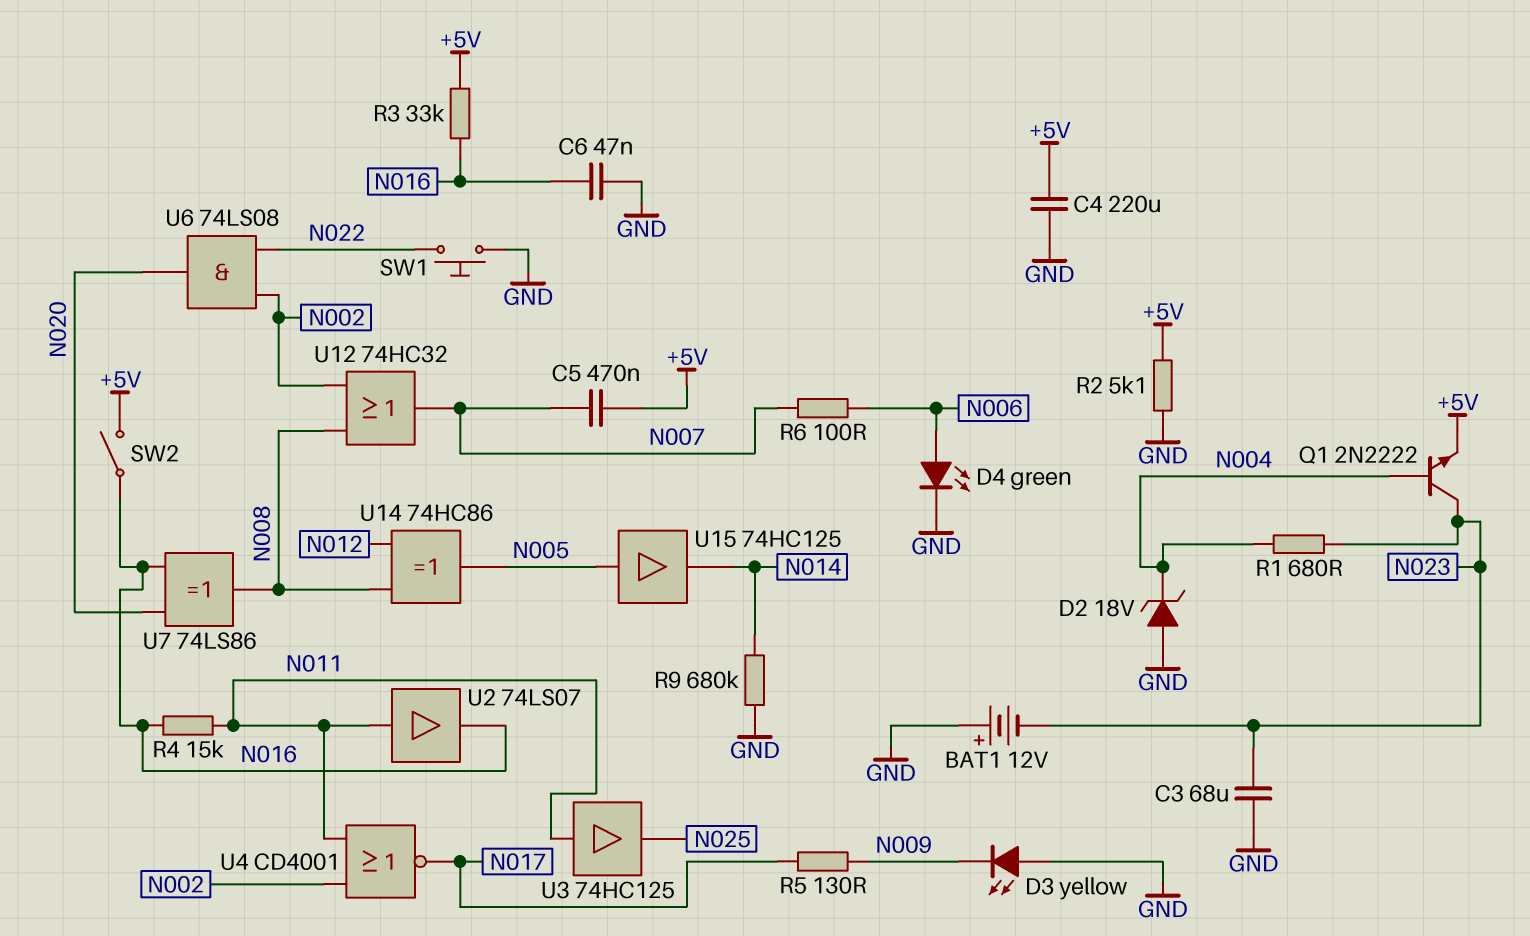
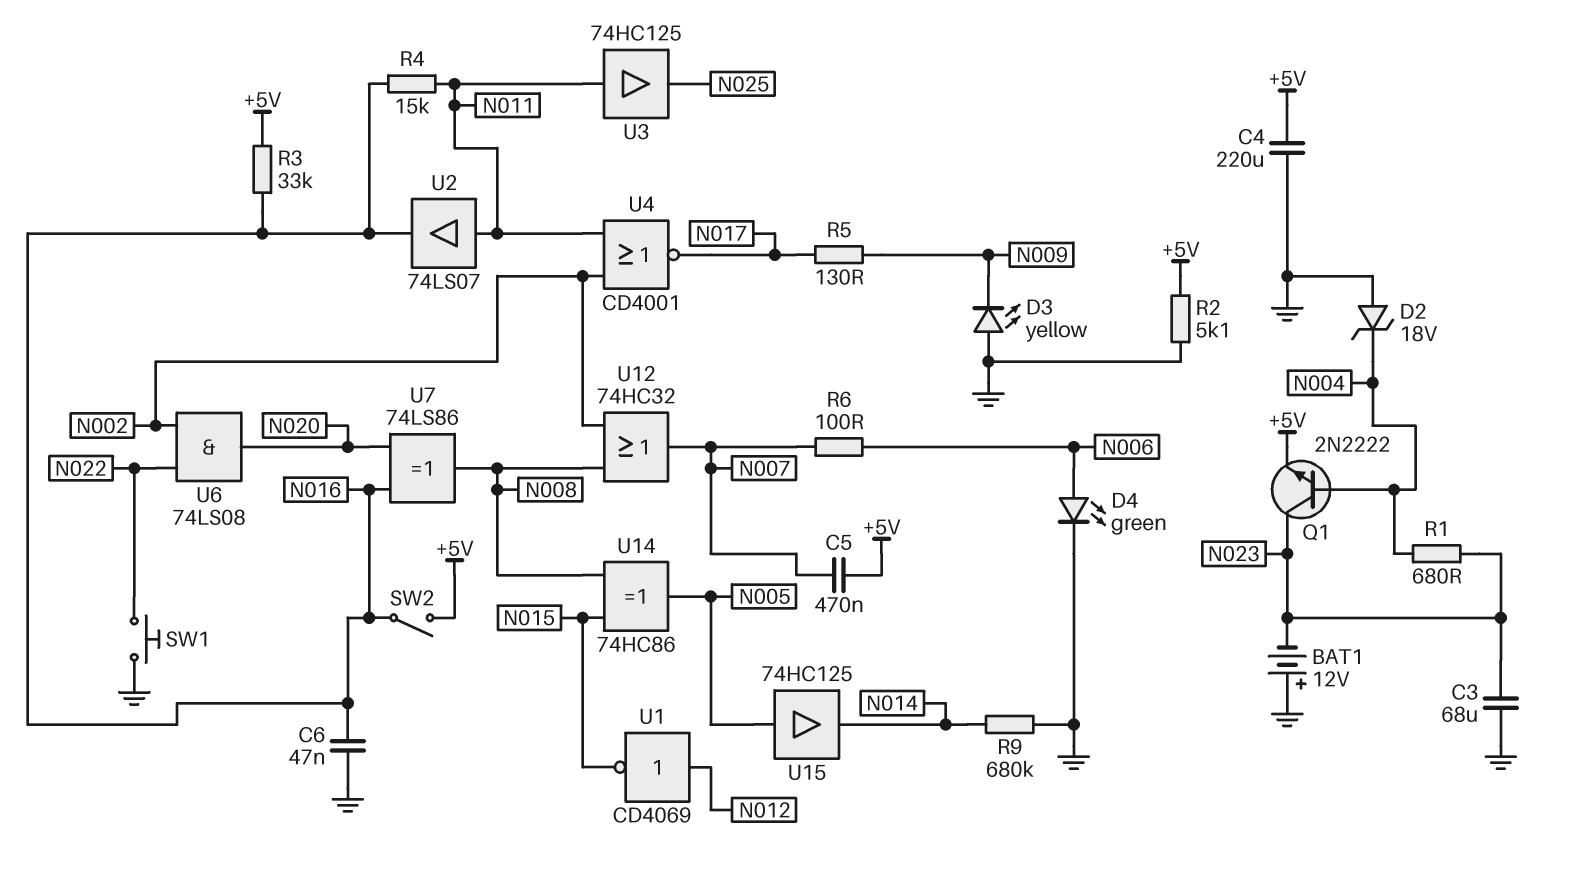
U1: none -> NOT CD4069 (in N012, out N015)
U14: XOR 74HC86 (in N008, in N012, out N005) -> XOR 74HC86 (in N008, in N015, out N005)

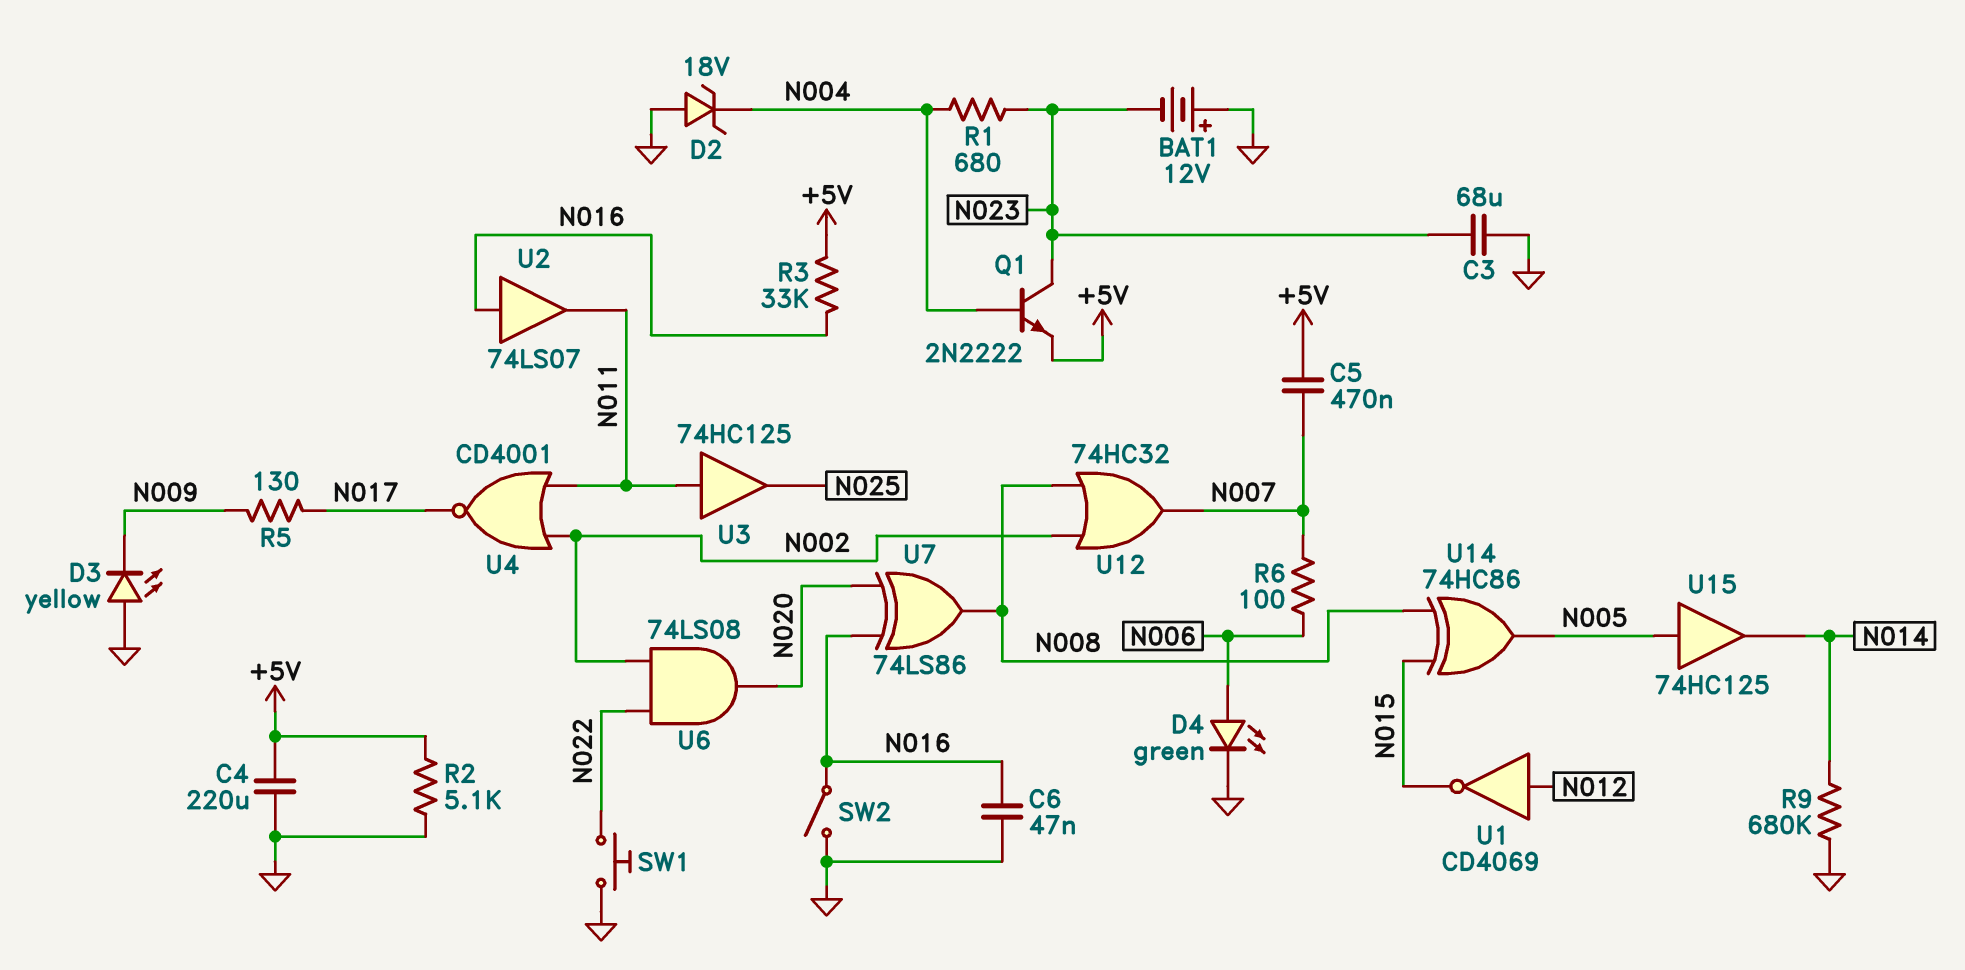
R4: 15k (N011, N016) -> none
SW2: switch (+5V, N016) -> switch (GND, N016)
U2: buffer 74LS07 (in N011, out N016) -> buffer 74LS07 (in N016, out N011)

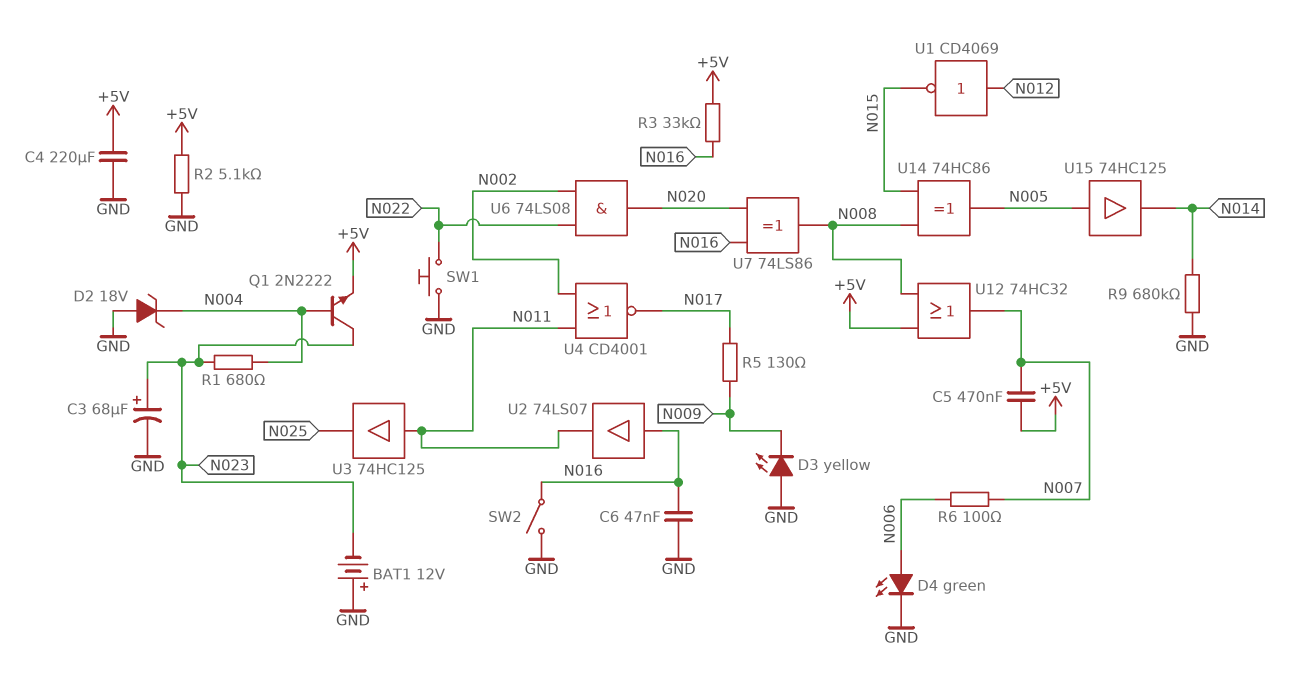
C3: 68uF (GND, N023) -> 68uF (plus N023, minus GND)
U12: OR 74HC32 (in N002, in N008, out N007) -> OR 74HC32 (in +5V, in N008, out N007)

